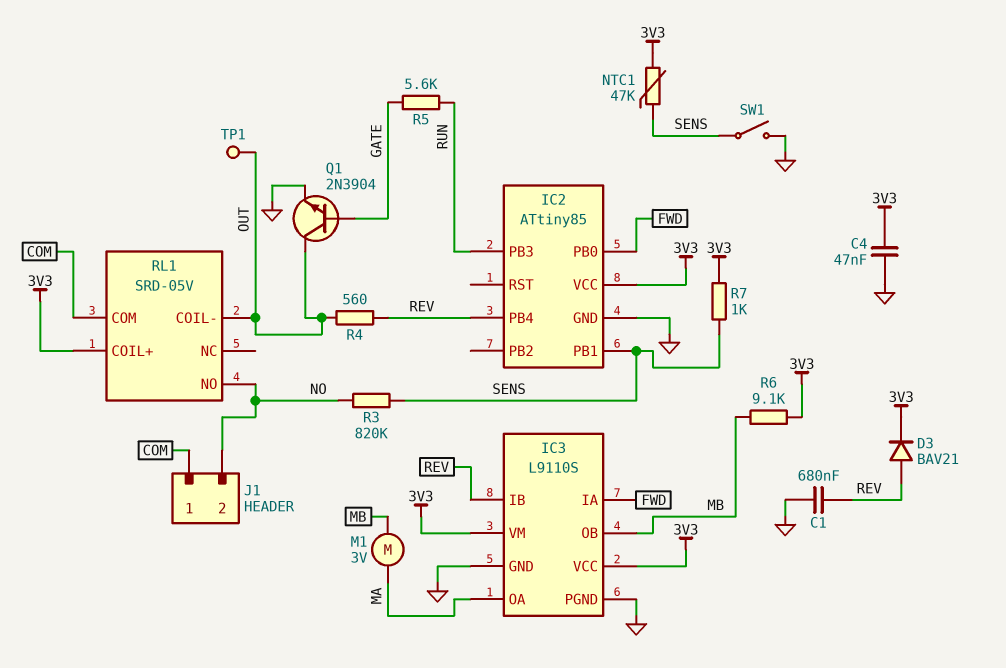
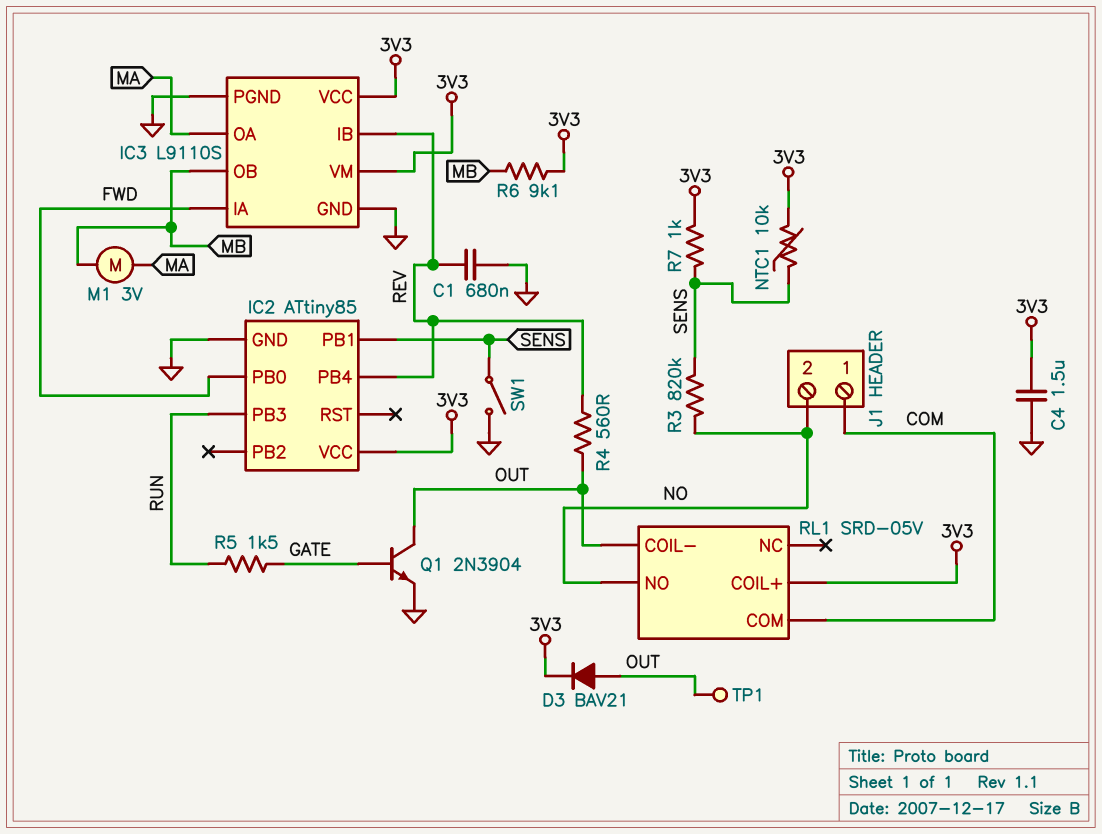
C4: 47nF (3V3, GND) -> 1.5uF (3V3, GND)
D3: diode BAV21 (A REV, K 3V3) -> diode BAV21 (A OUT, K 3V3)
NTC1: 47k (3V3, SENS) -> 10k (3V3, SENS)
R5: 5.6k (GATE, RUN) -> 1.5k (GATE, RUN)

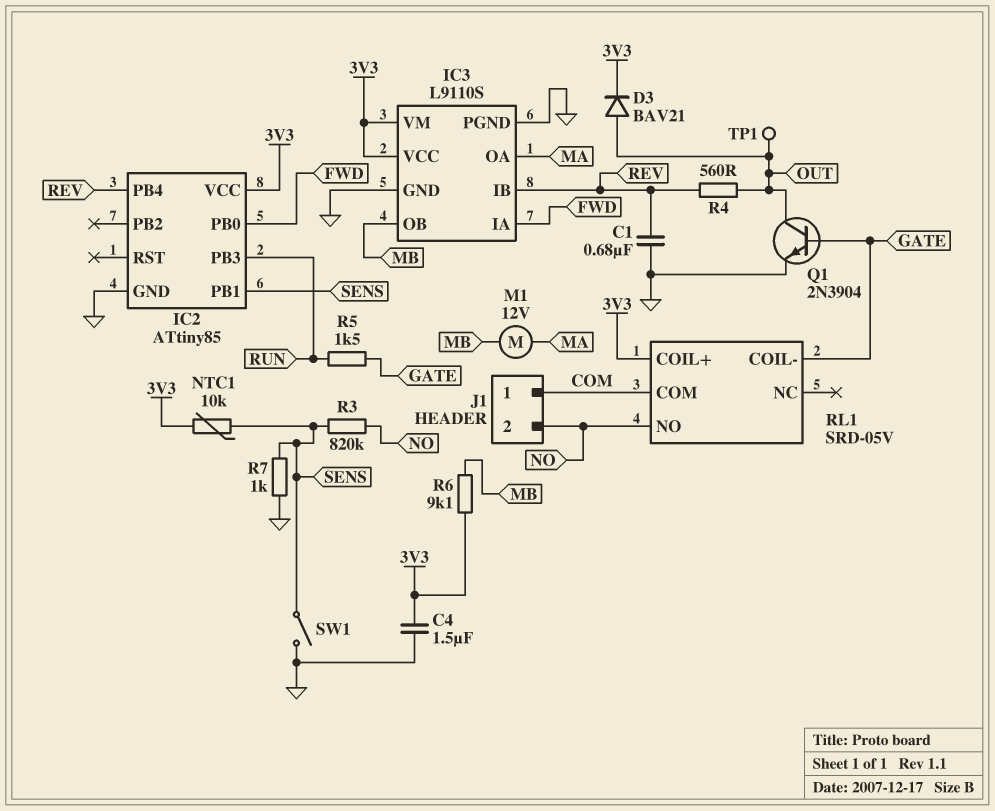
M1: motor 3V (MA, MB) -> motor 12V (MA, MB)
R7: 1k (3V3, SENS) -> 1k (GND, SENS)
RL1 pin COIL-: OUT -> GATE

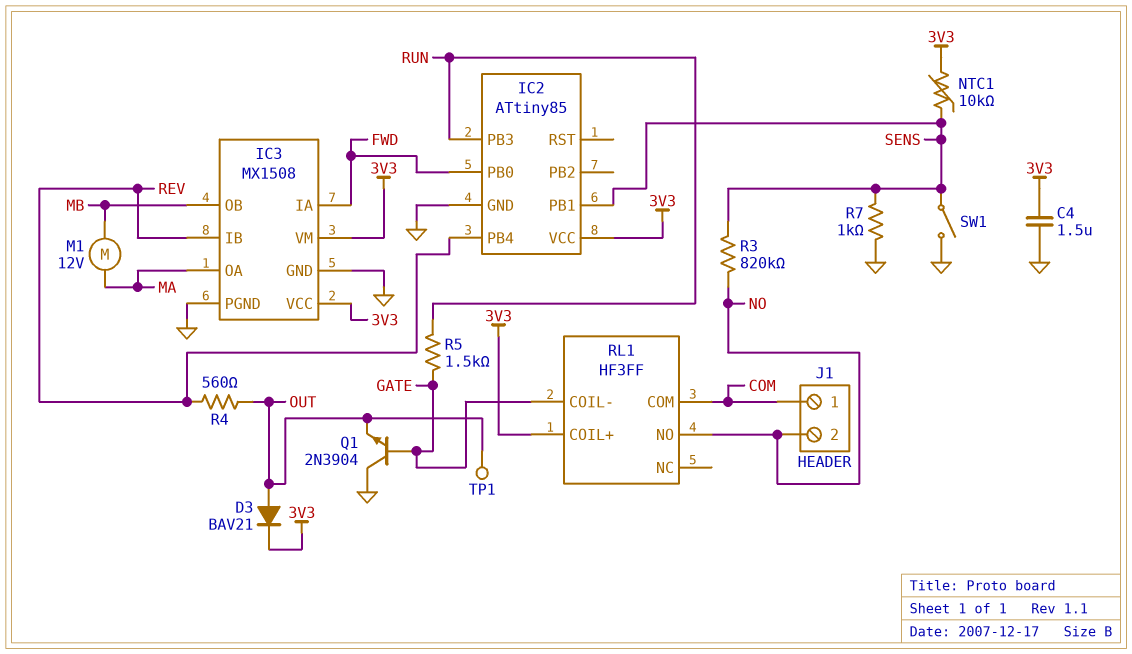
C1: 680nF (GND, REV) -> none
IC3: L9110S -> MX1508
Q1: NPN 2N3904 (B GATE, C OUT, E GND) -> NPN 2N3904 (B GATE, C GND, E OUT)
R6: 9.1k (3V3, MB) -> none
RL1: SRD-05V -> HF3FF

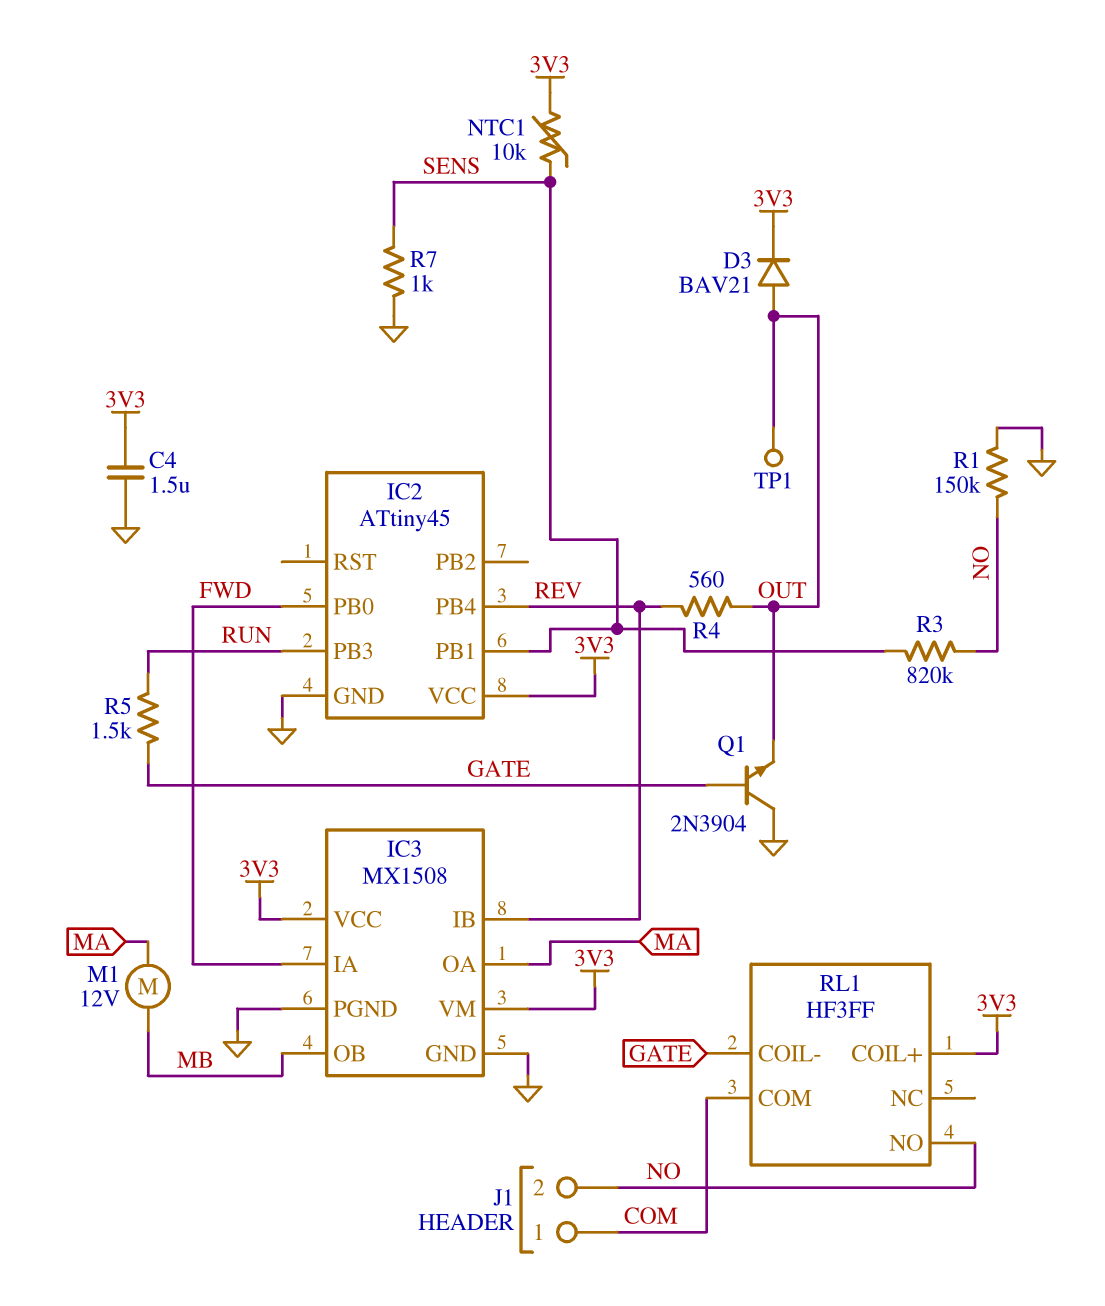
IC2: ATtiny85 -> ATtiny45
R1: none -> 150k (GND, NO)
SW1: switch (GND, SENS) -> none

